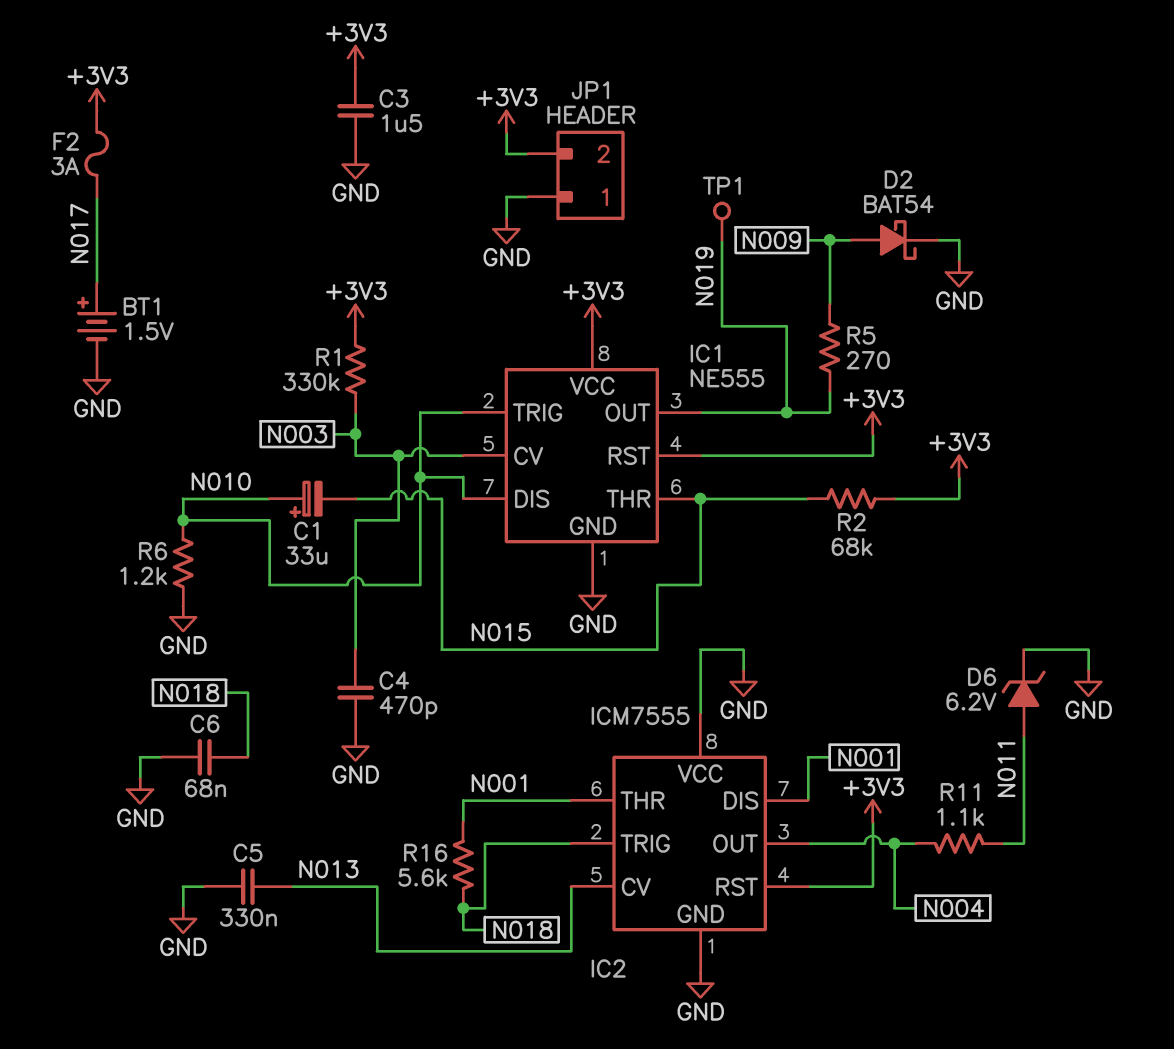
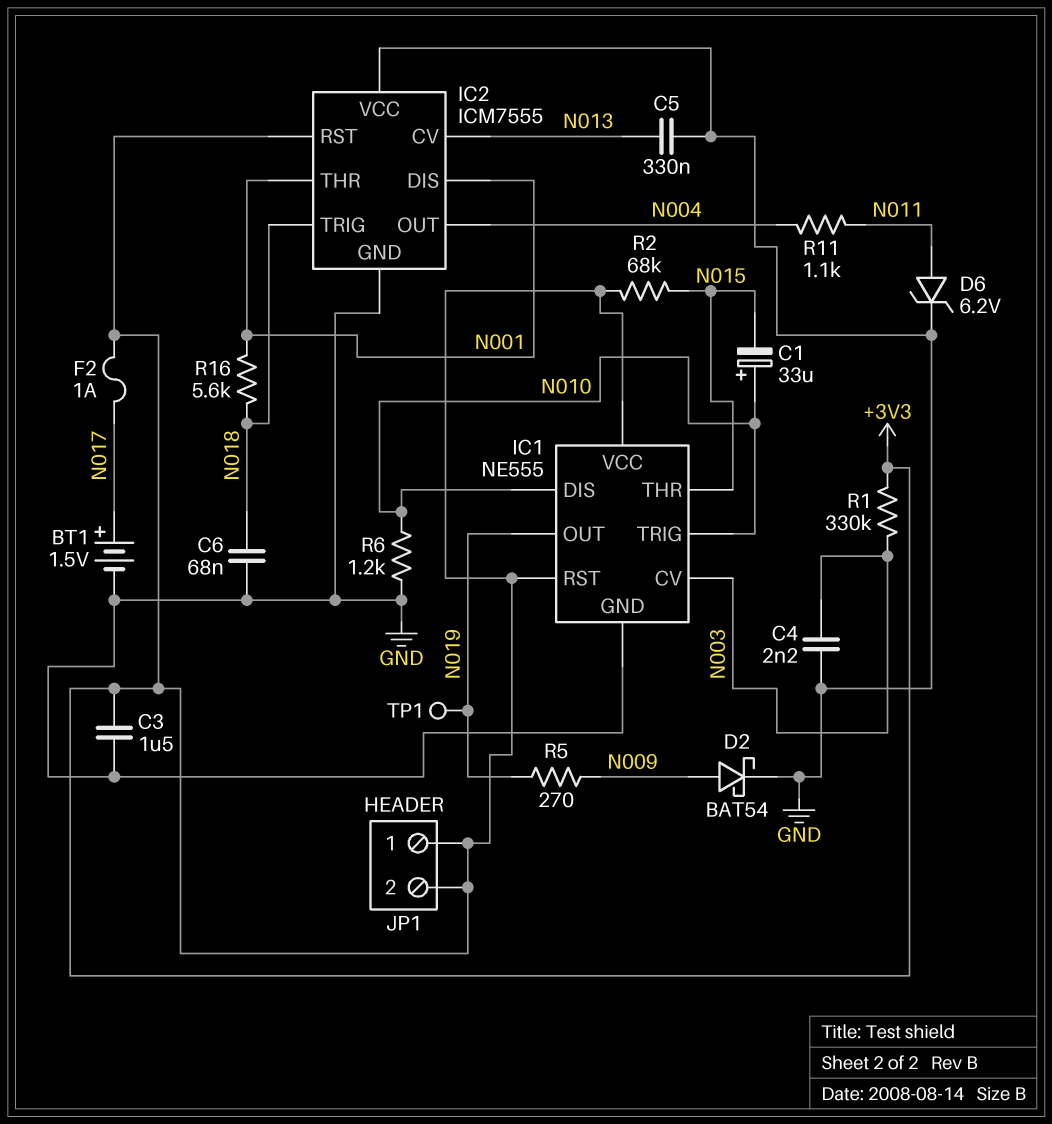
C4: 470pF (GND, N003) -> 2.2nF (GND, N003)
F2: 3A (+3V3, N017) -> 1A (+3V3, N017)
JP1 pin 1: GND -> +3V3

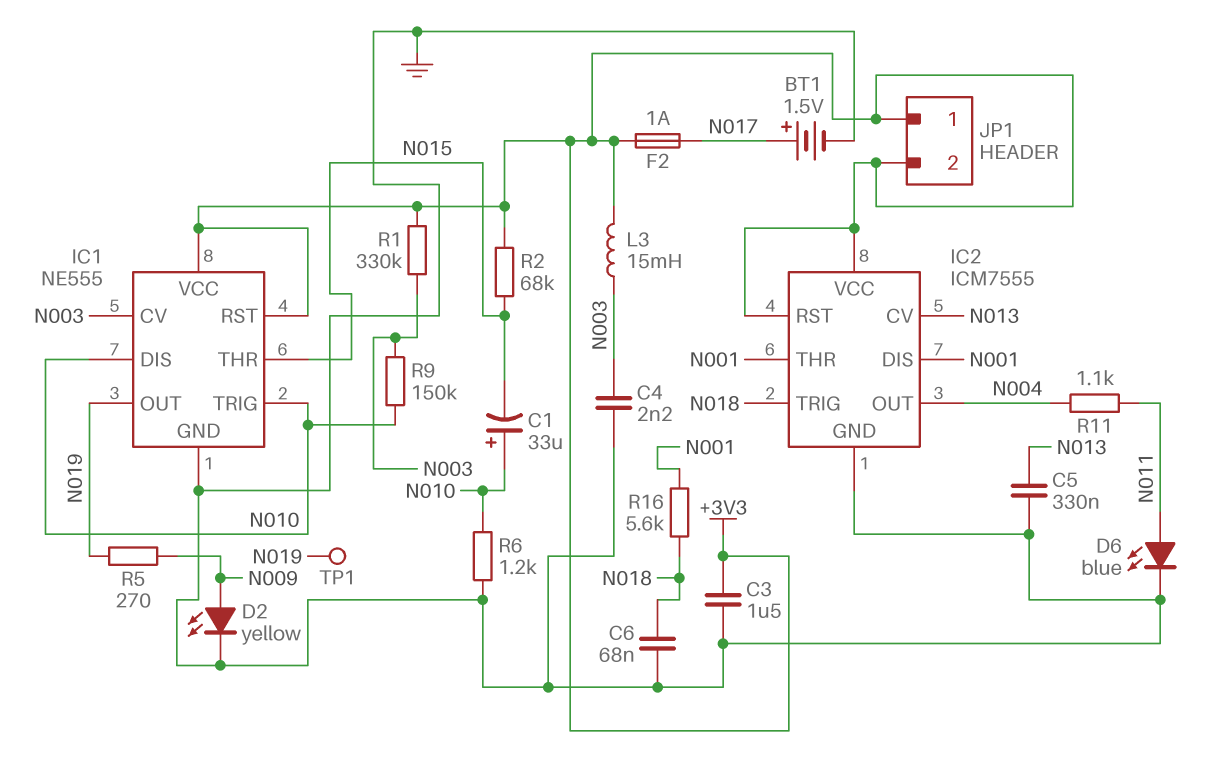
D2: schottky BAT54 (A N009, K GND) -> LED yellow (A N009, K GND)
D6: zener 6.2V (A N011, K GND) -> LED blue (A N011, K GND)
IC2 pin VCC: GND -> +3V3
L3: none -> 15mH (+3V3, N003)
R9: none -> 150k (N003, N010)

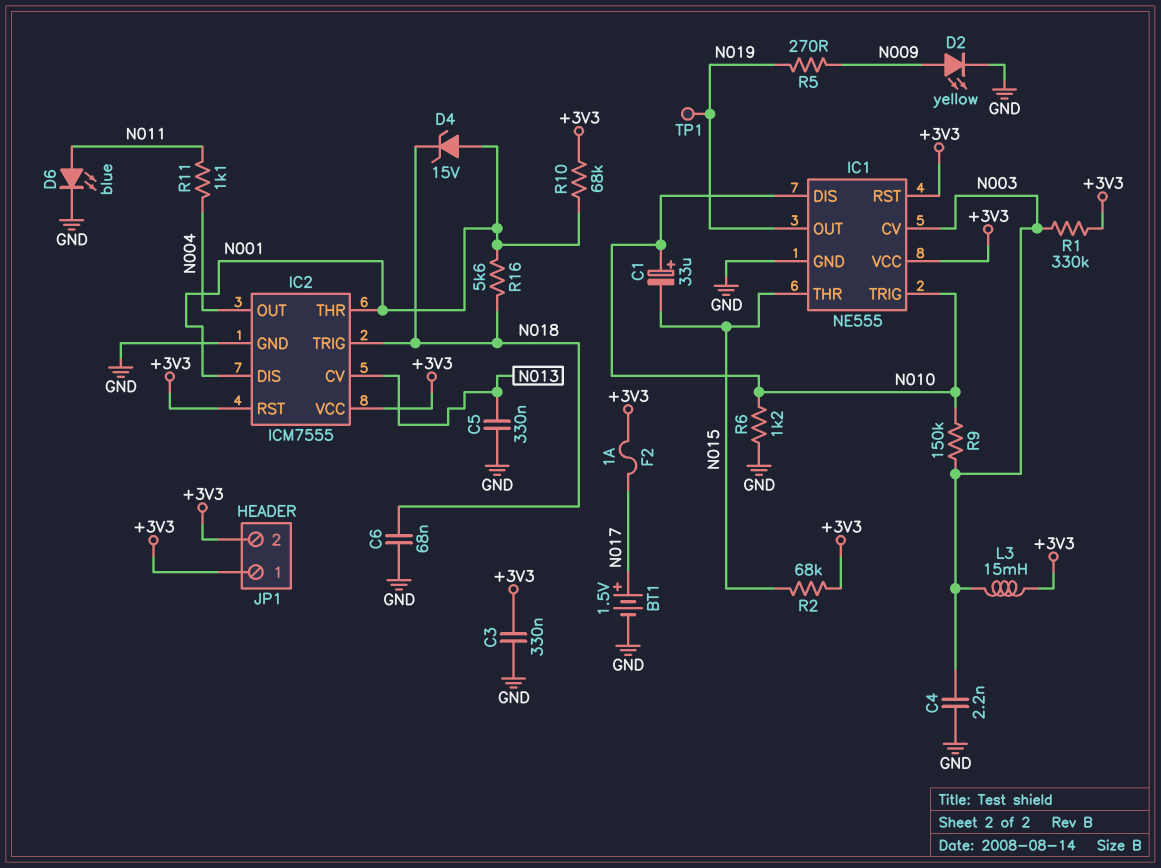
C3: 1.5uF (+3V3, GND) -> 330nF (+3V3, GND)
D4: none -> zener 15V (A N001, K N018)
R10: none -> 68k (+3V3, N001)

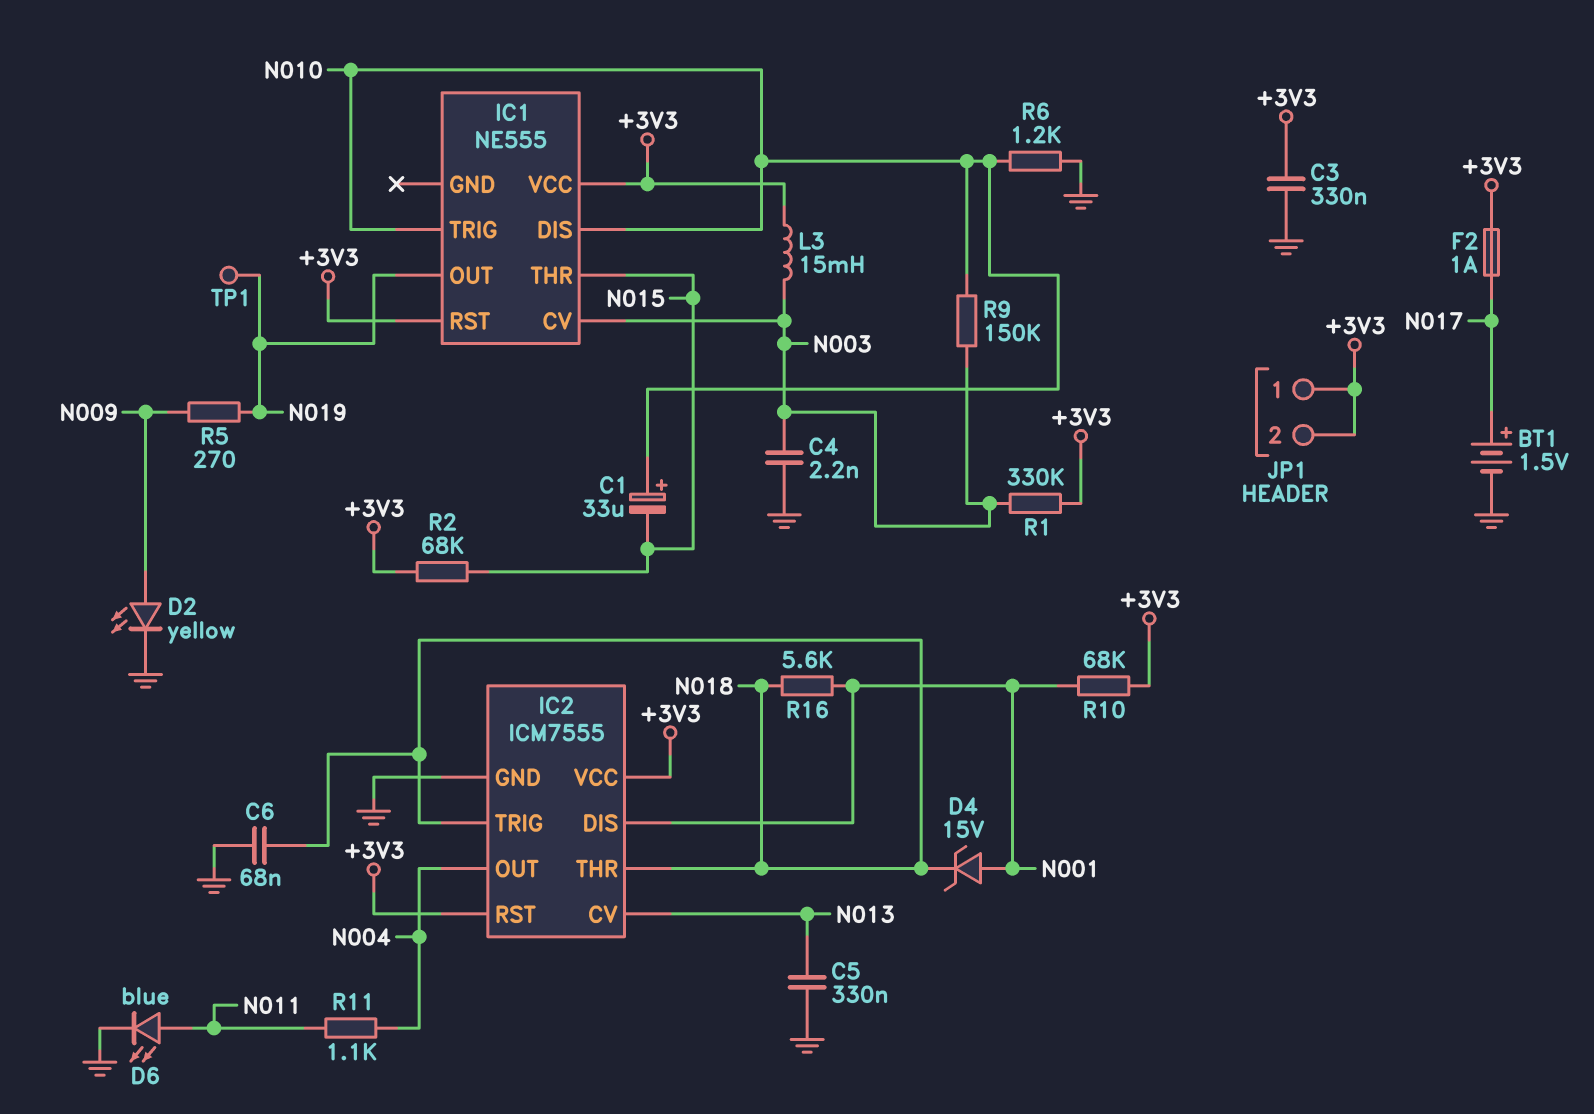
IC1 pin GND: GND -> none
IC2 pin THR: N001 -> N018

